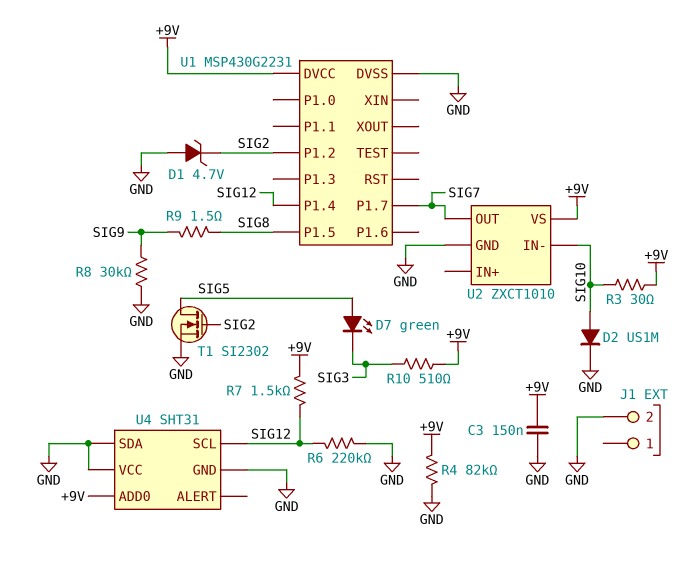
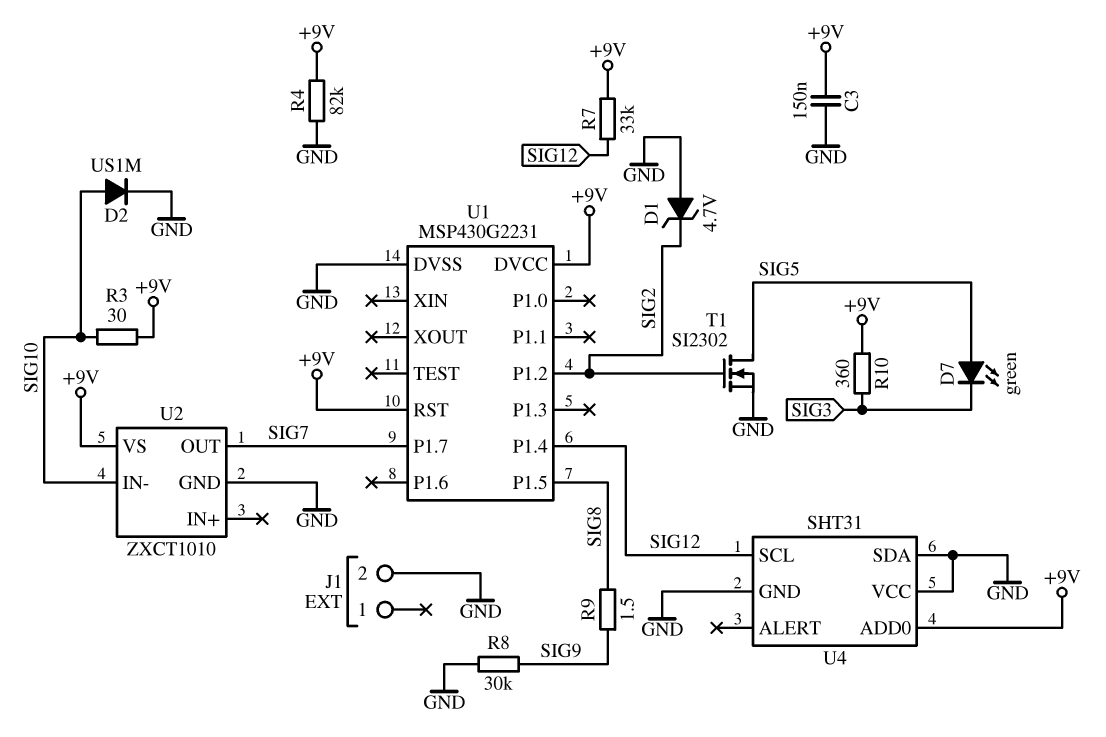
R6: 220k (GND, SIG12) -> none
R7: 1.5k (+9V, SIG12) -> 33k (+9V, SIG12)
R10: 510 (+9V, SIG3) -> 360 (+9V, SIG3)
U1 pin RST: none -> +9V

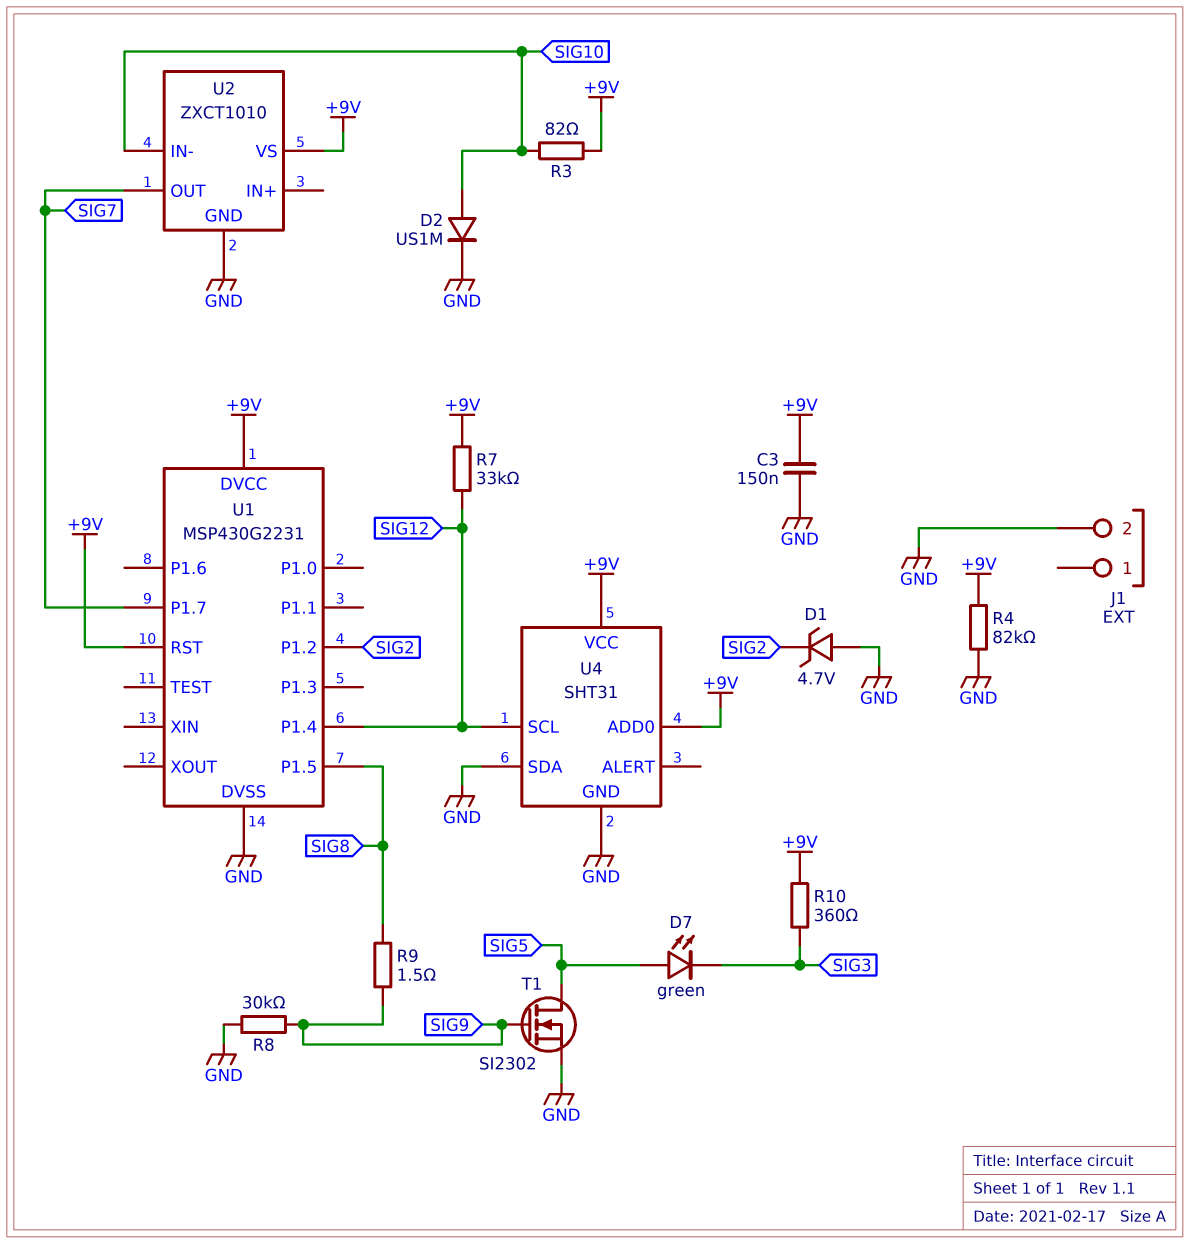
R3: 30 (+9V, SIG10) -> 82 (+9V, SIG10)
T1: NMOS SI2302 (G SIG2, D SIG5, S GND) -> NMOS SI2302 (G SIG9, D SIG5, S GND)
U4 pin VCC: GND -> +9V

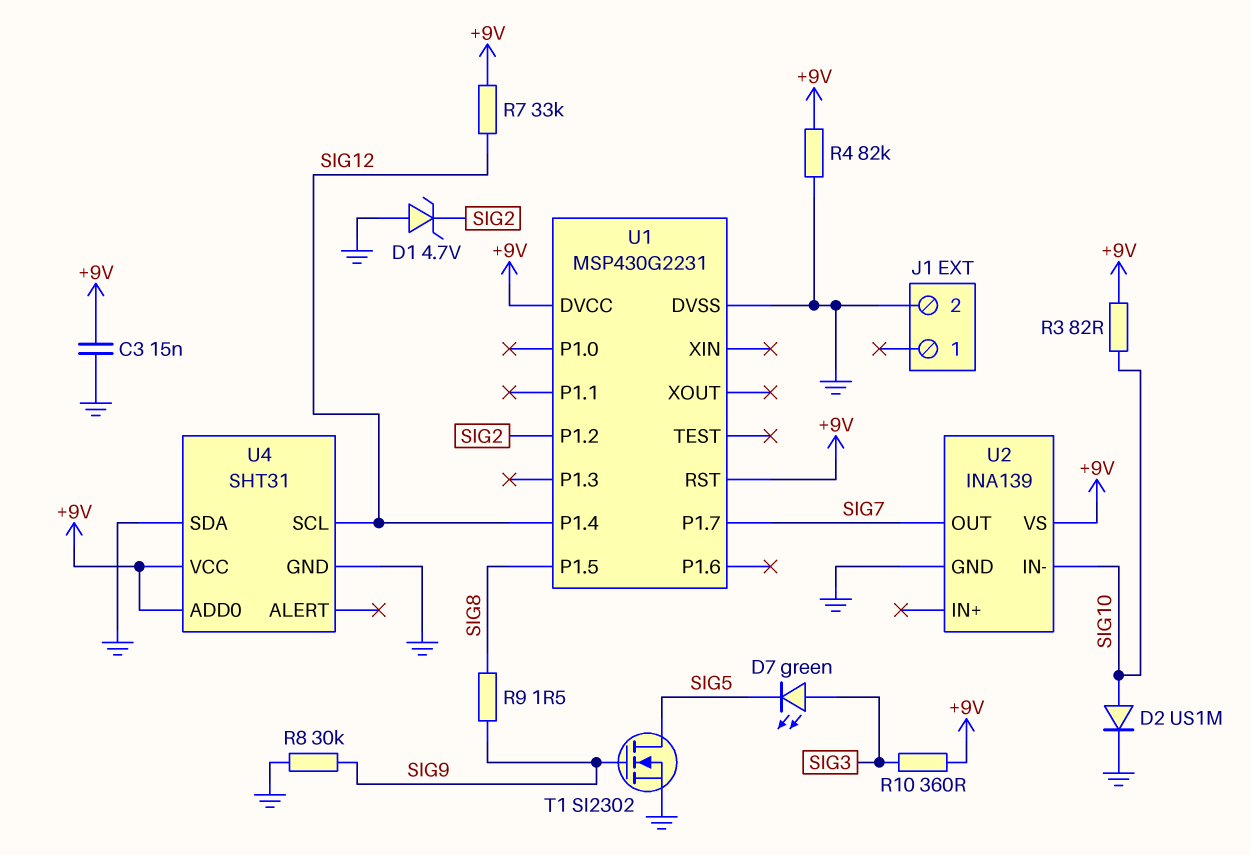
C3: 150nF (+9V, GND) -> 15nF (+9V, GND)
D7: LED green (A SIG5, K SIG3) -> LED green (A SIG3, K SIG5)
U2: ZXCT1010 -> INA139

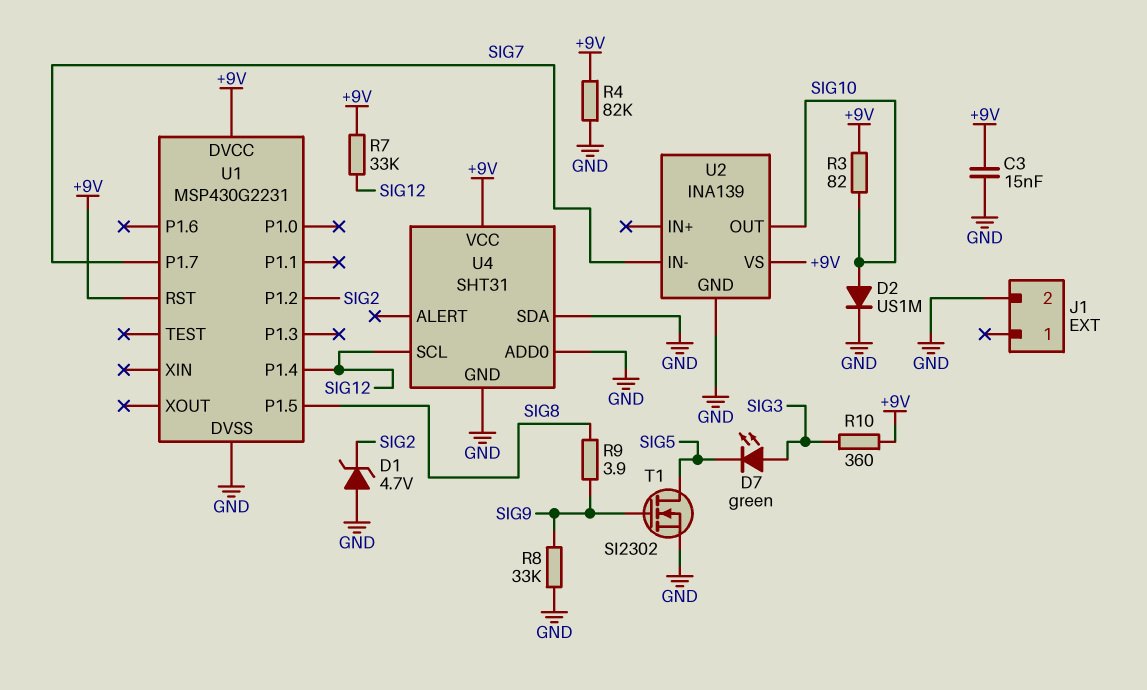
R8: 30k (GND, SIG9) -> 33k (GND, SIG9)
R9: 1.5 (SIG8, SIG9) -> 3.9 (SIG8, SIG9)
U2 pin IN-: SIG10 -> SIG7
U2 pin OUT: SIG7 -> SIG10
U4 pin ADD0: +9V -> GND

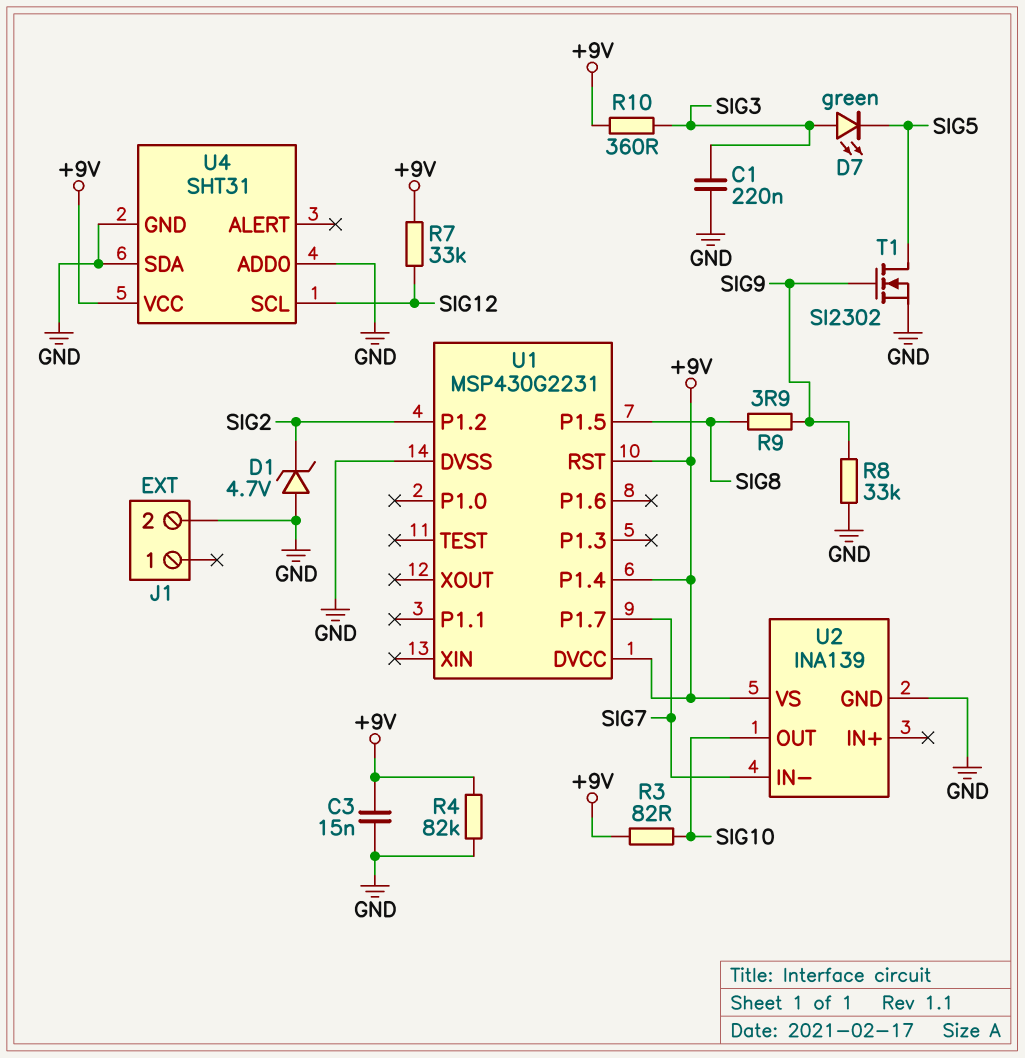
C1: none -> 220nF (GND, SIG3)
D2: diode US1M (A SIG10, K GND) -> none
U1 pin P1.4: SIG12 -> +9V

